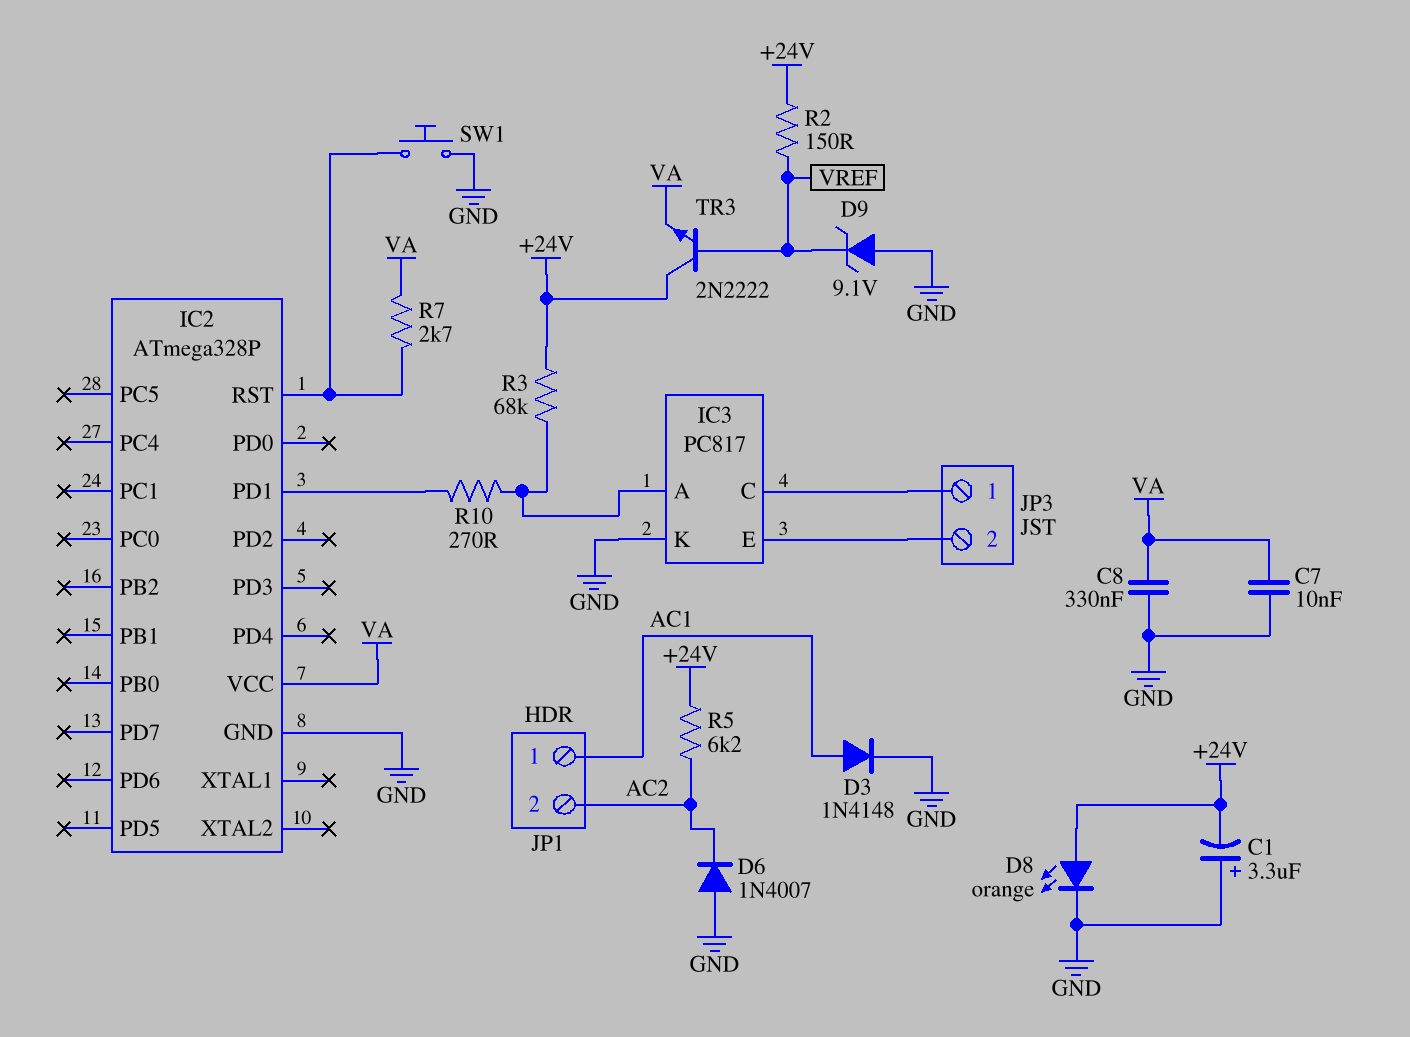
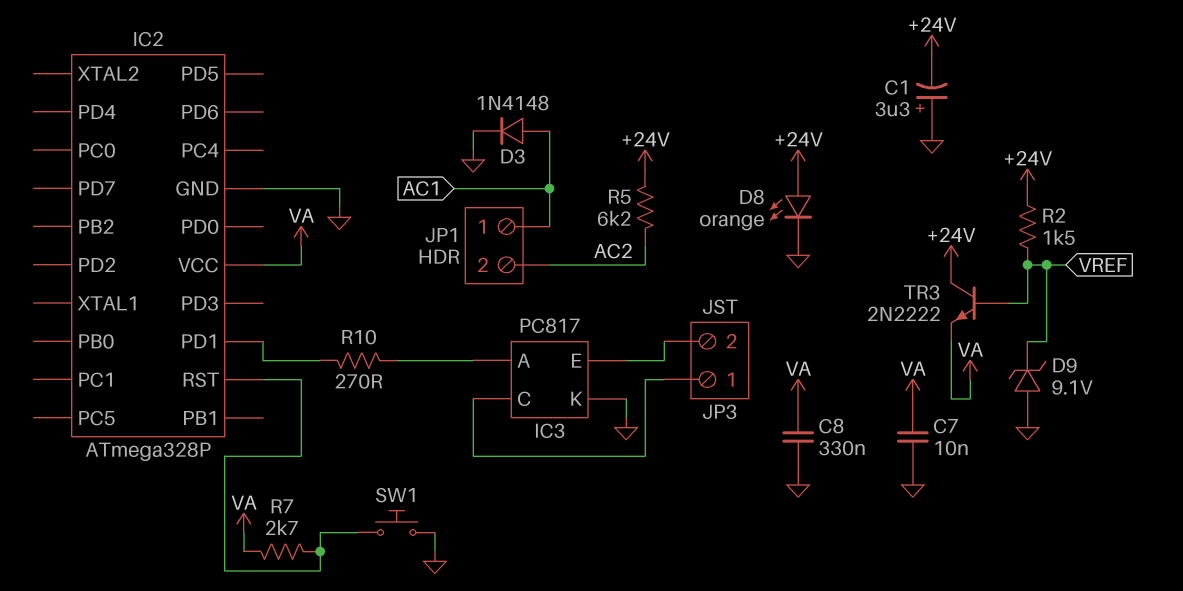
D6: diode 1N4007 (A GND, K AC2) -> none
R2: 150 (+24V, VREF) -> 1.5k (+24V, VREF)
R3: 68k (+24V, IC3/A) -> none

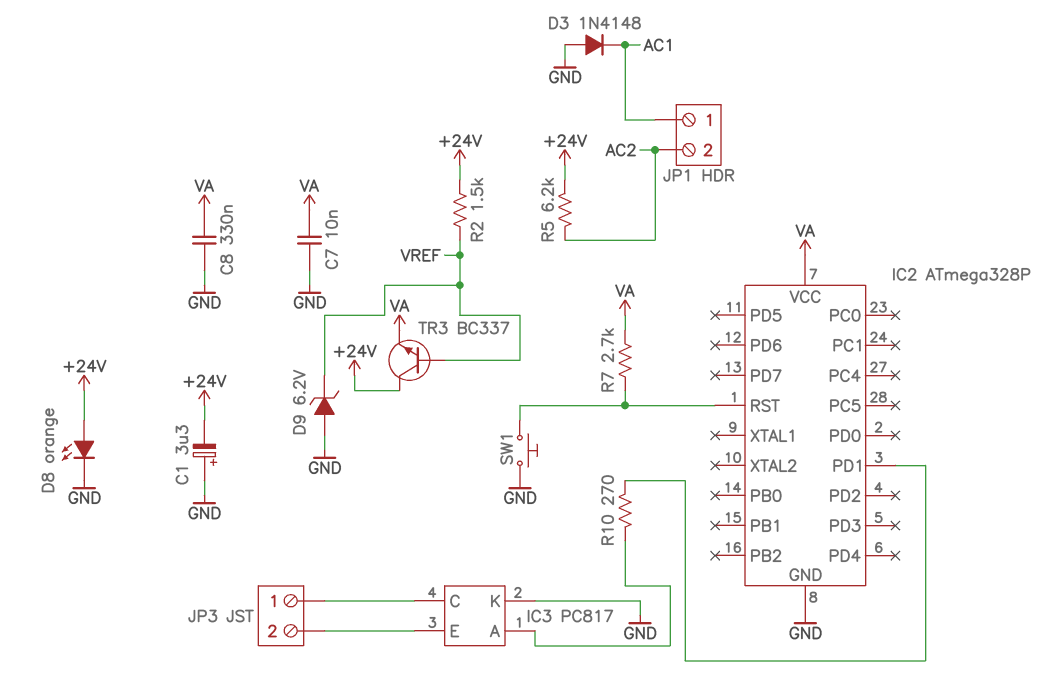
D3: diode 1N4148 (A AC1, K GND) -> diode 1N4148 (A GND, K AC1)
D9: zener 9.1V (A GND, K VREF) -> zener 6.2V (A GND, K VREF)
TR3: NPN 2N2222 (B VREF, C +24V, E VA) -> NPN BC337 (B VREF, C +24V, E VA)

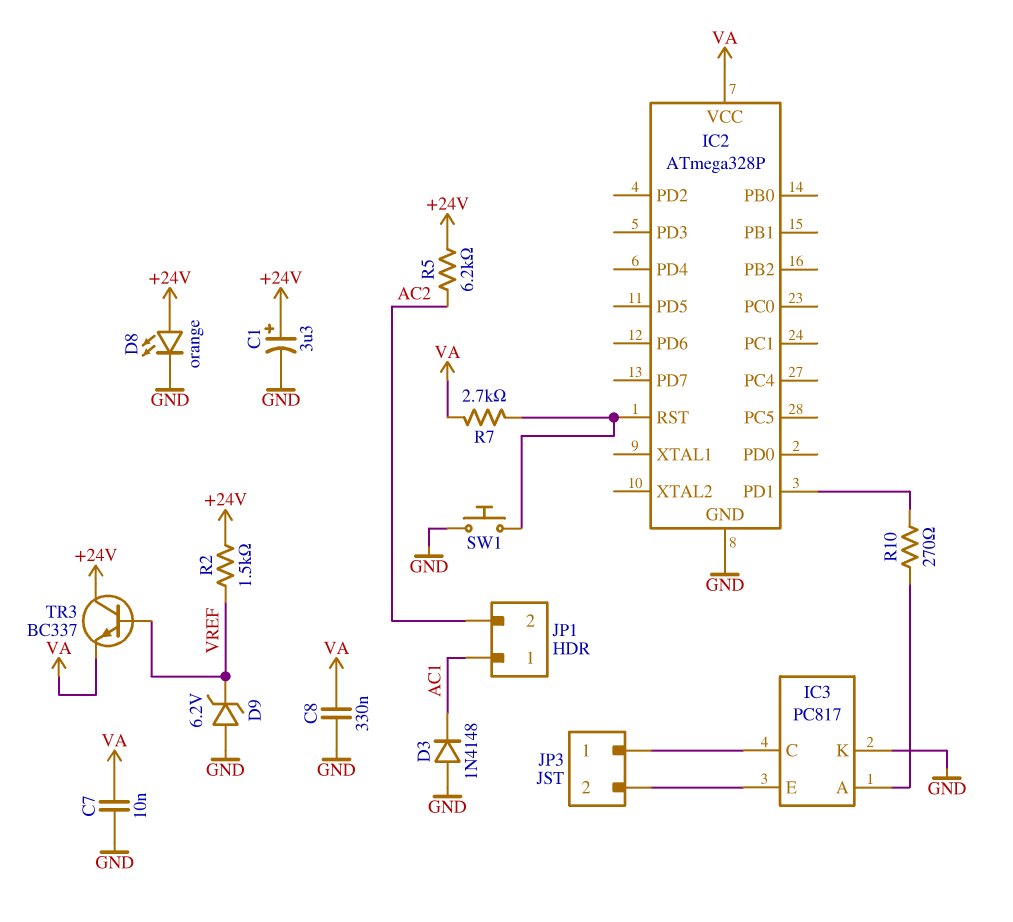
C1: 3.3uF (plus GND, minus +24V) -> 3.3uF (plus +24V, minus GND)

